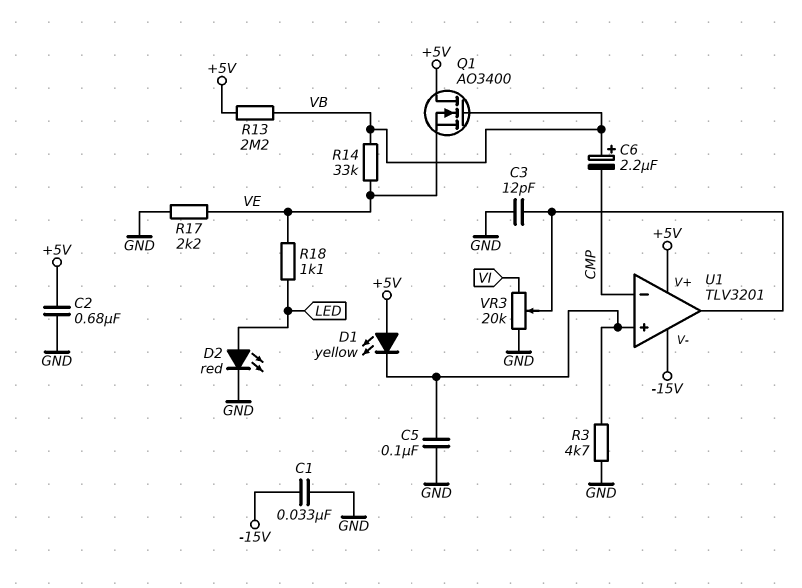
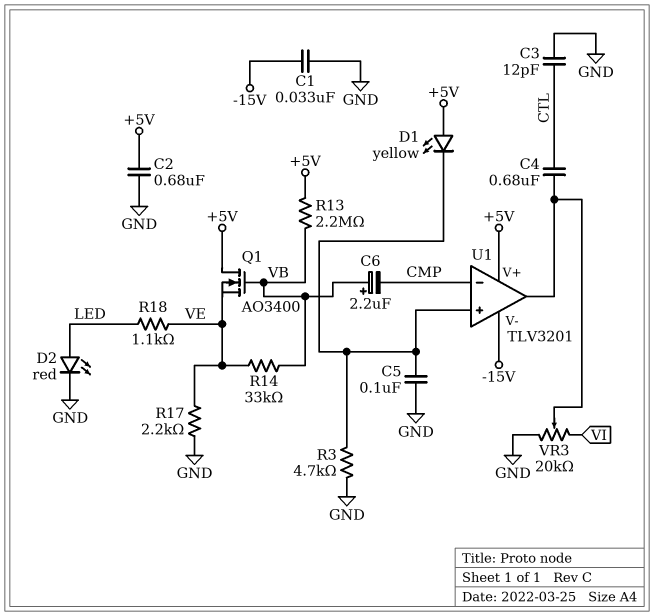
C3: 12pF (GND, U1/out) -> 12pF (CTL, GND)
C4: none -> 680nF (CTL, U1/out)

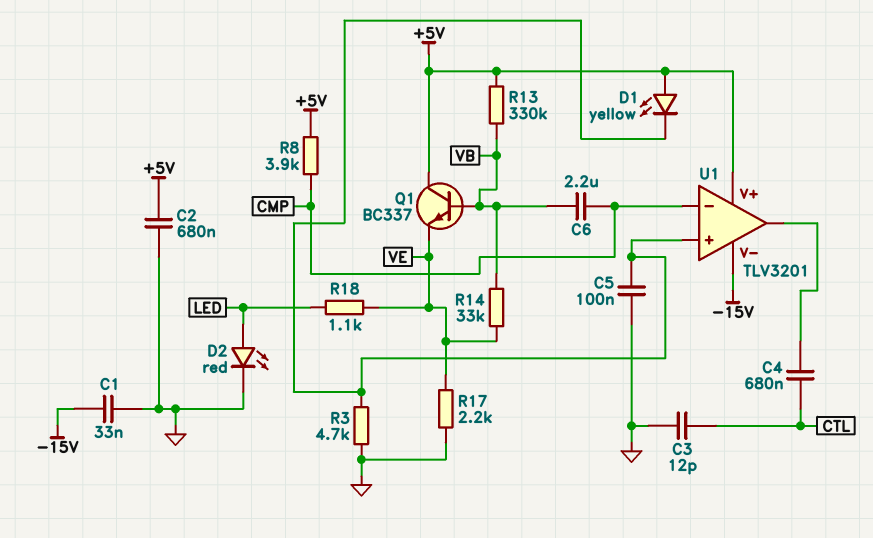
C6: 2.2uF (plus VB, minus CMP) -> 2.2uF (CMP, VB)
Q1: NMOS AO3400 (G VB, D +5V, S VE) -> NPN BC337 (B VB, C +5V, E VE)
R8: none -> 3.9k (+5V, CMP)
R13: 2.2M (+5V, VB) -> 330k (+5V, VB)
VR3: 20k (GND, VI, wiper U1/out) -> none

